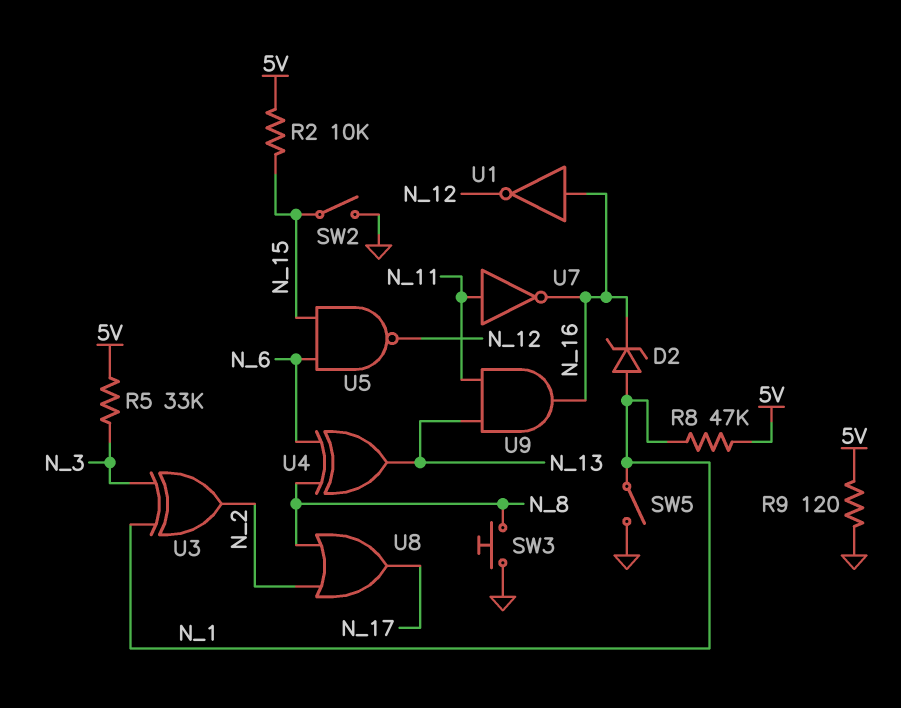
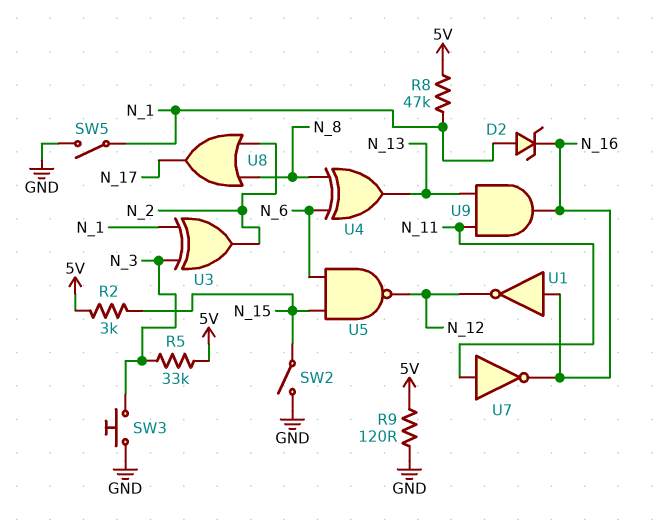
R2: 10k (5V, N_15) -> 3k (5V, N_15)
SW3: button (GND, N_8) -> button (GND, N_3)

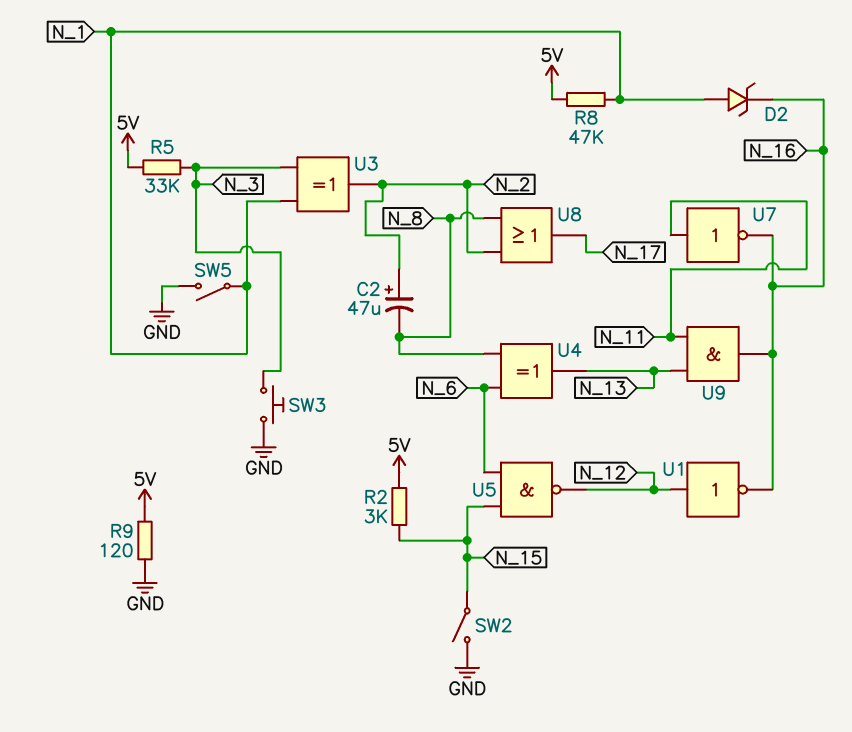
C2: none -> 47uF (plus N_2, minus N_8)
U1: NOT (in N_16, out N_12) -> NOT (in N_12, out N_16)

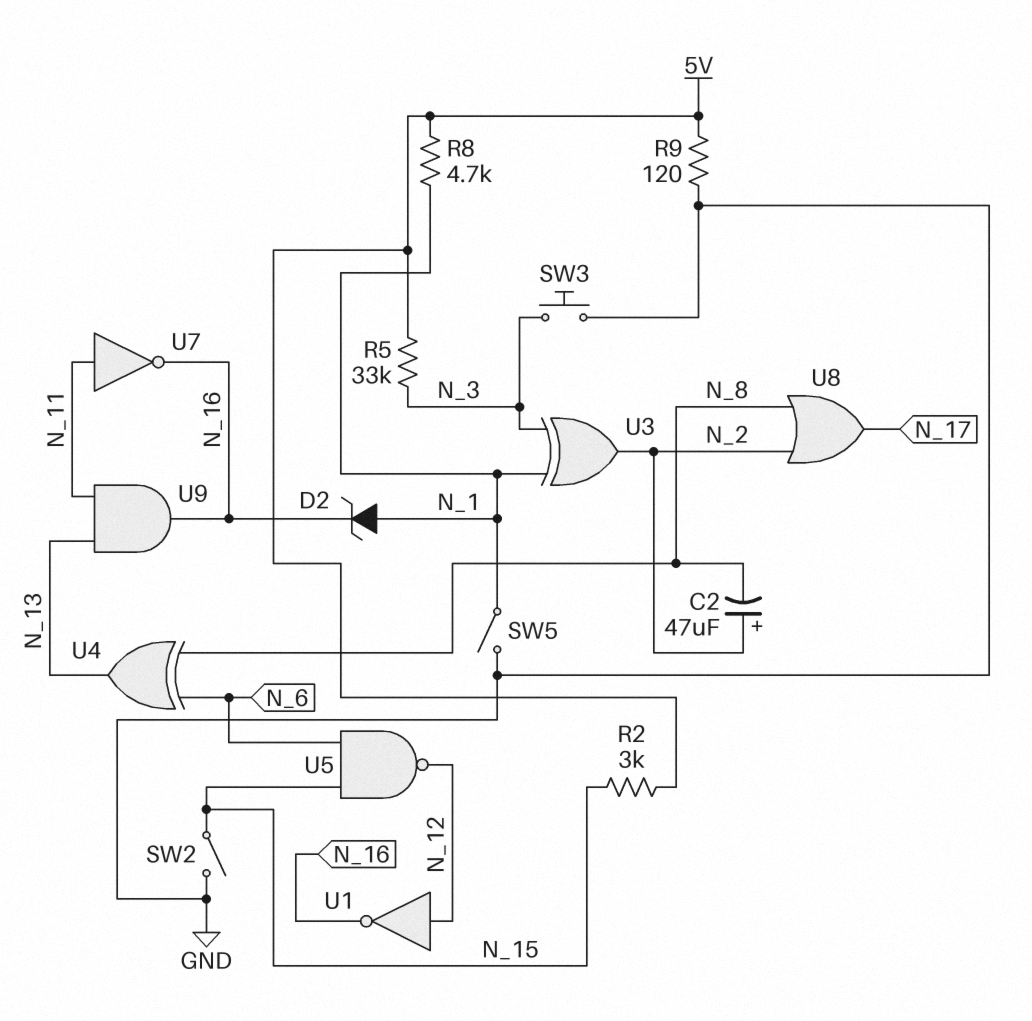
R8: 47k (5V, N_1) -> 4.7k (5V, N_1)

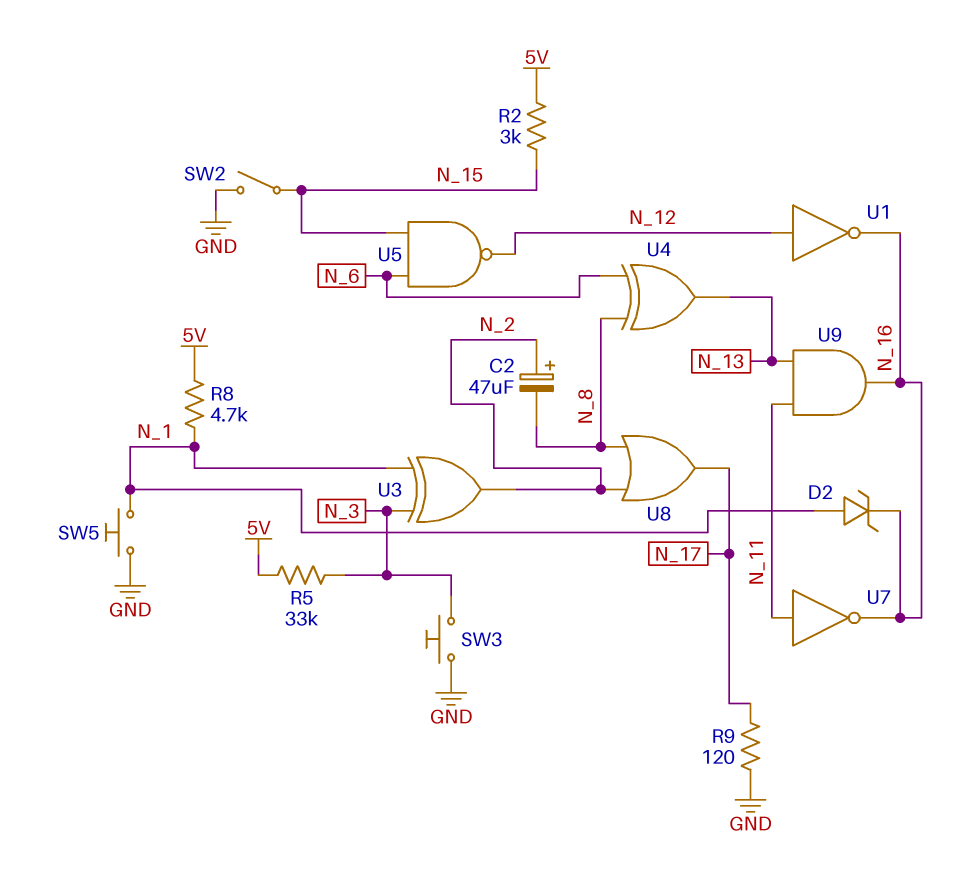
R9: 120 (5V, GND) -> 120 (GND, N_17)
SW5: switch (GND, N_1) -> button (GND, N_1)

